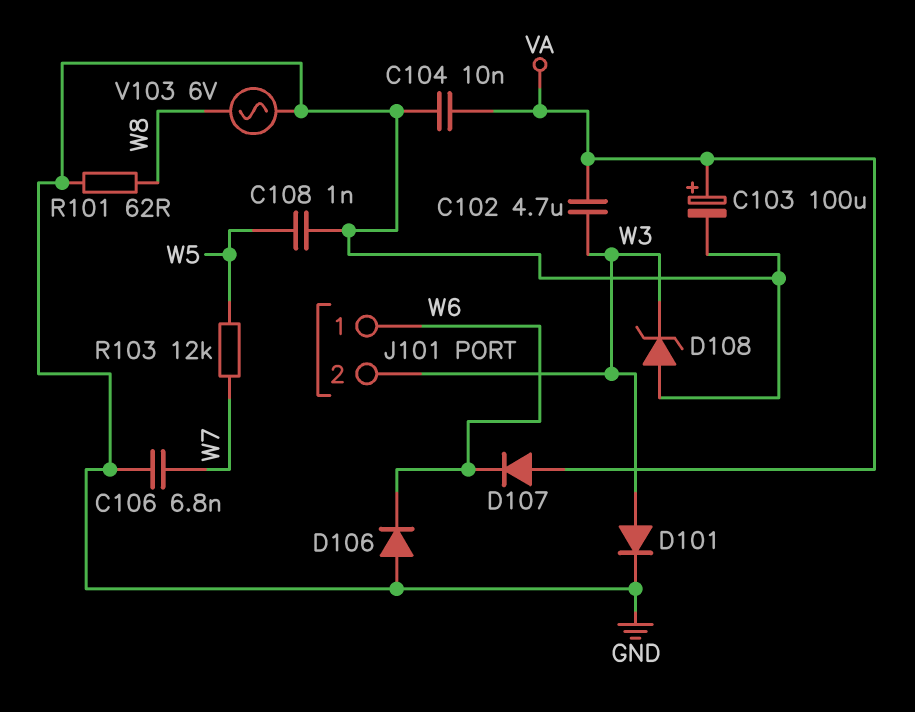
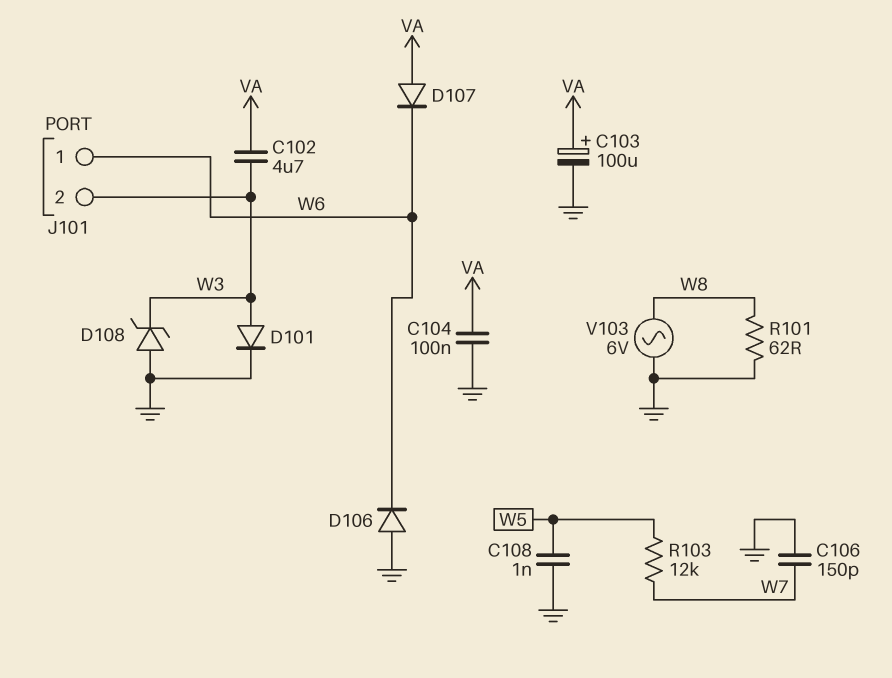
C104: 10nF (GND, VA) -> 100nF (GND, VA)
C106: 6.8nF (GND, W7) -> 150pF (GND, W7)

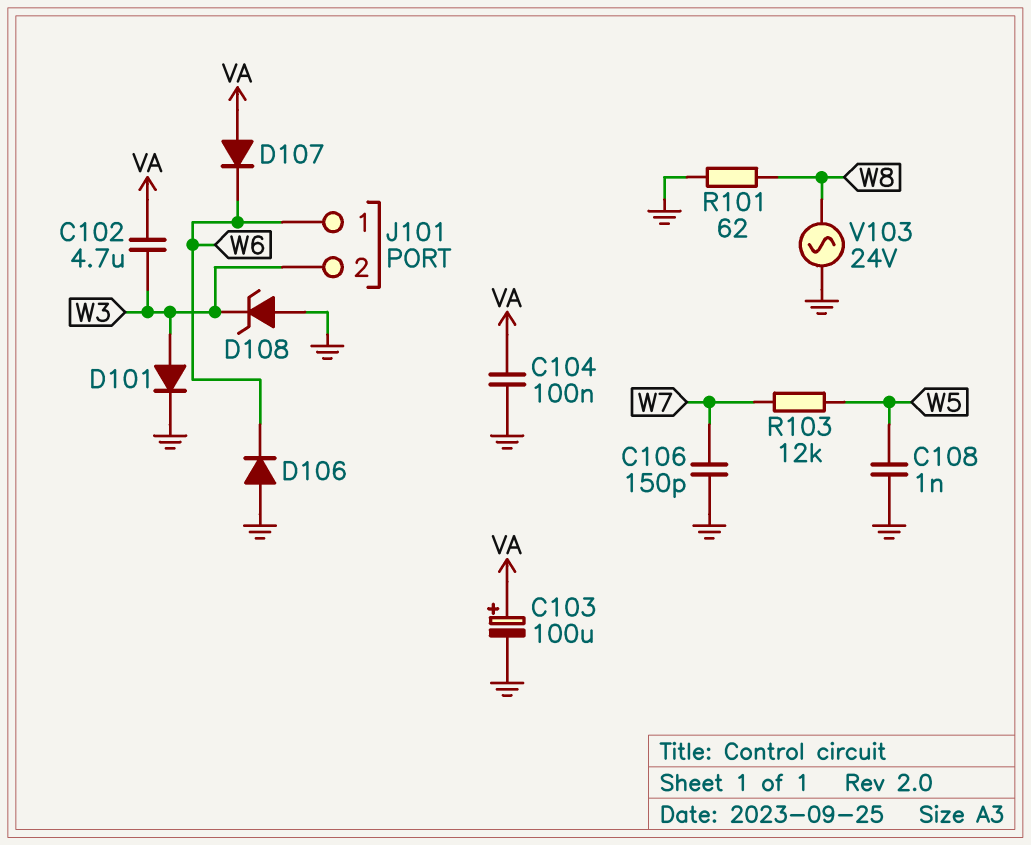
V103: AC 6V (GND, W8) -> AC 24V (GND, W8)

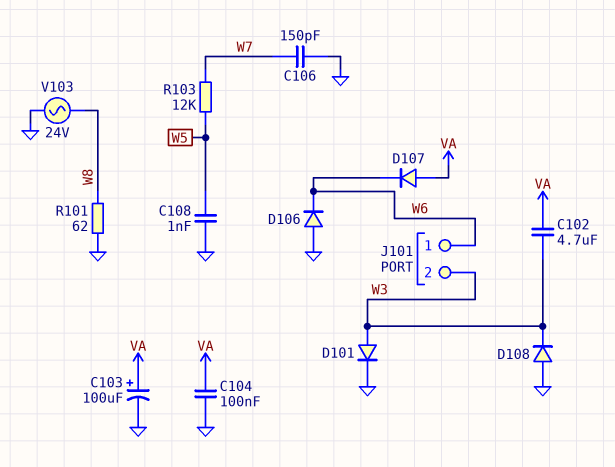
D108: zener (A GND, K W3) -> diode (A GND, K W3)

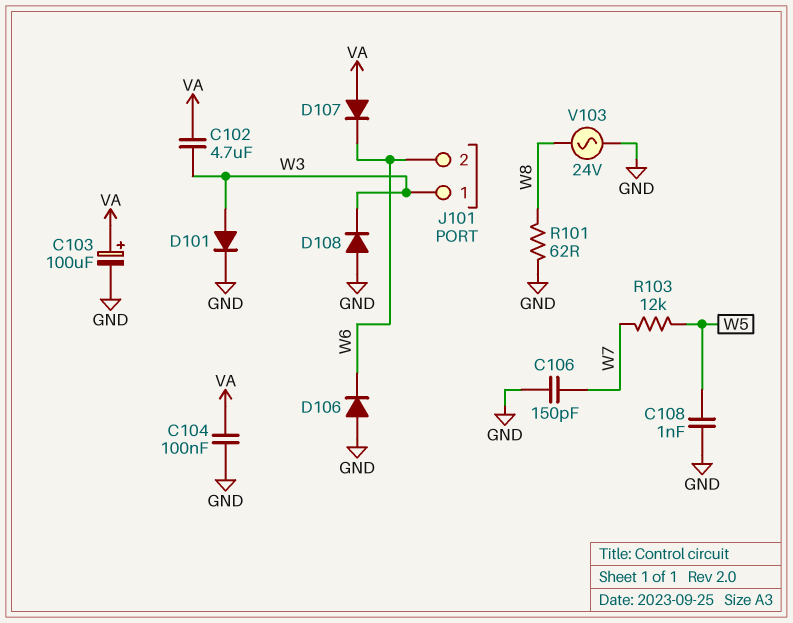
J101 pin 1: W6 -> W3
J101 pin 2: W3 -> W6

